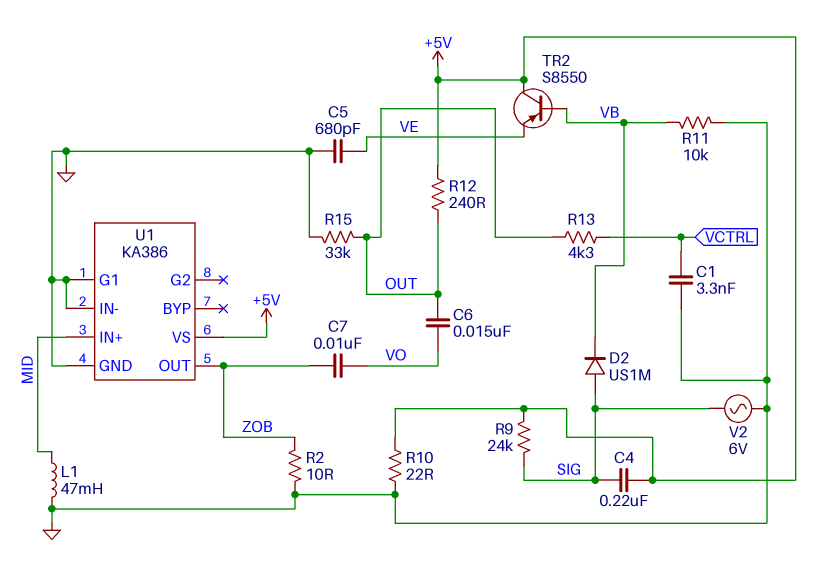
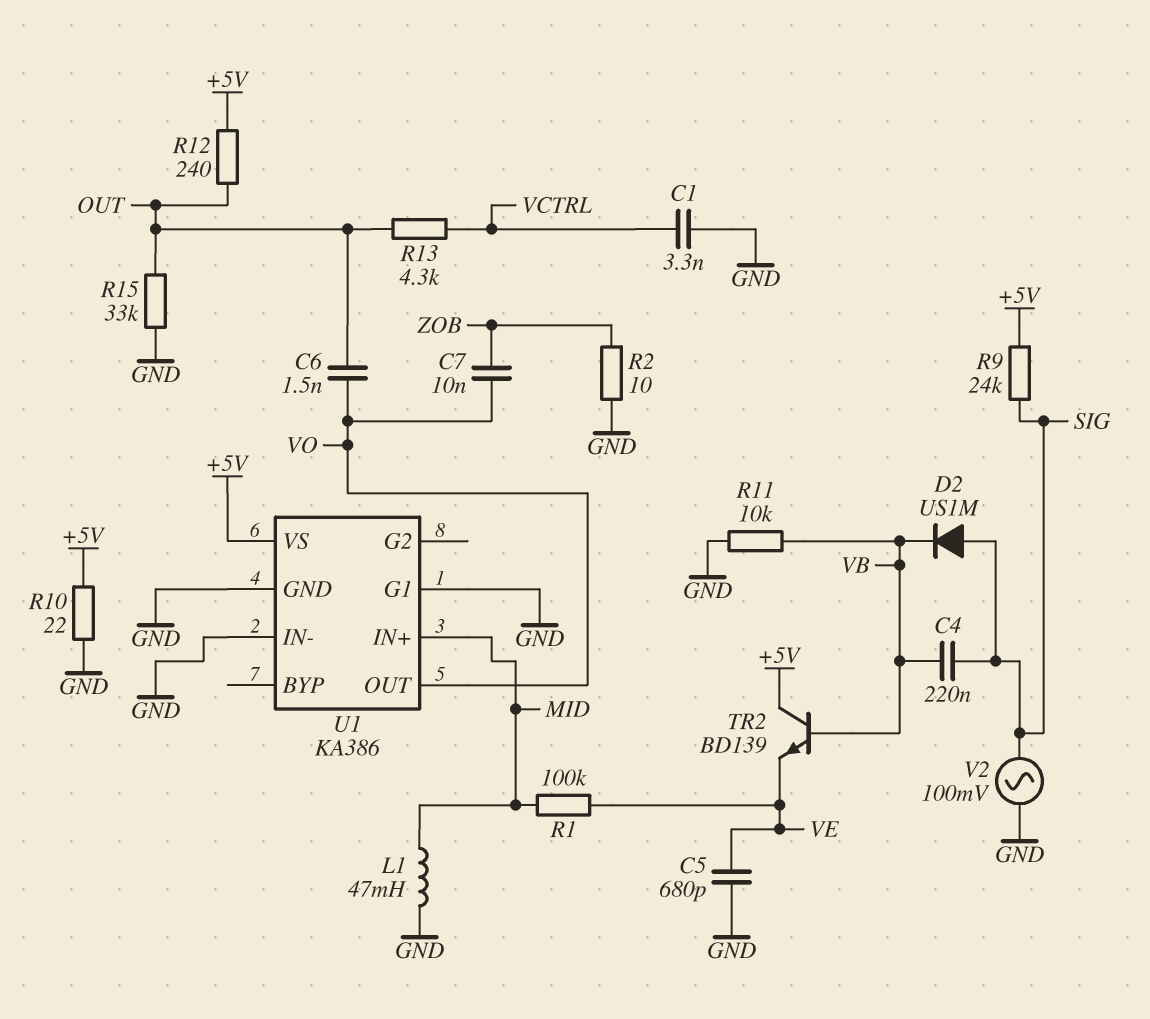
C4: 220nF (+5V, SIG) -> 220nF (SIG, VB)
C6: 15nF (OUT, VO) -> 1.5nF (OUT, VO)
R1: none -> 100k (MID, VE)
TR2: PNP S8550 (B VB, C +5V, E VE) -> NPN BD139 (B VB, C +5V, E VE)
U1 pin OUT: ZOB -> VO
V2: AC 6V (GND, SIG) -> AC 100mV (GND, SIG)

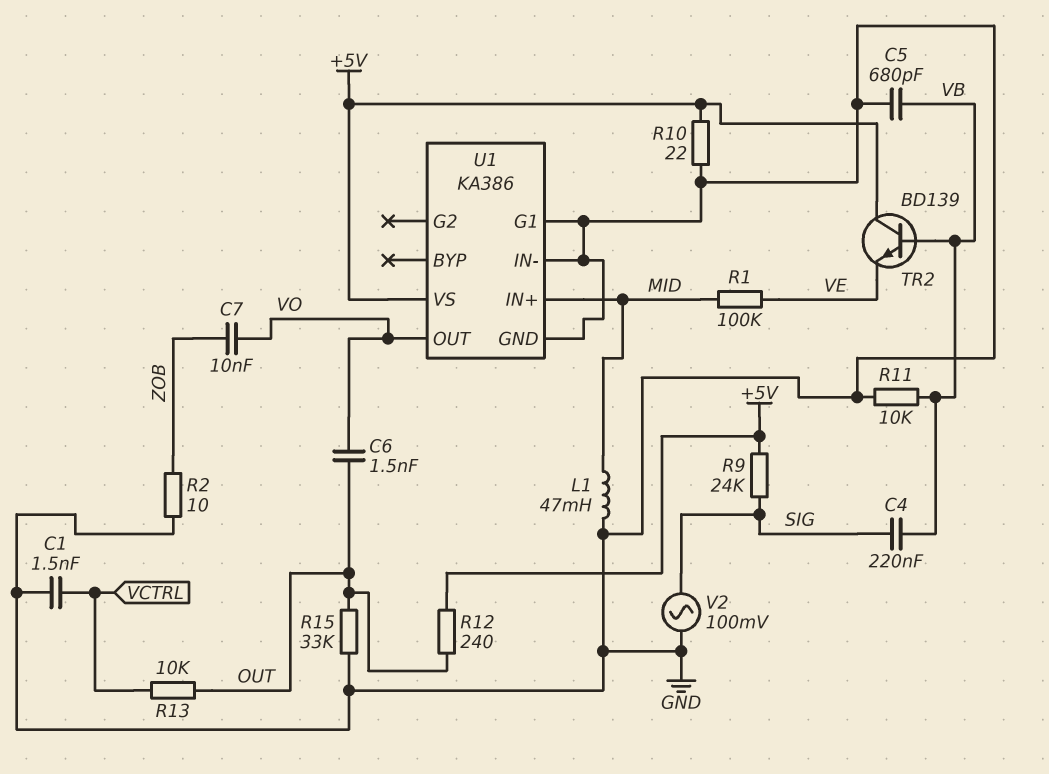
C1: 3.3nF (GND, VCTRL) -> 1.5nF (GND, VCTRL)
C5: 680pF (GND, VE) -> 680pF (GND, VB)
D2: diode US1M (A SIG, K VB) -> none
R13: 4.3k (OUT, VCTRL) -> 10k (OUT, VCTRL)

